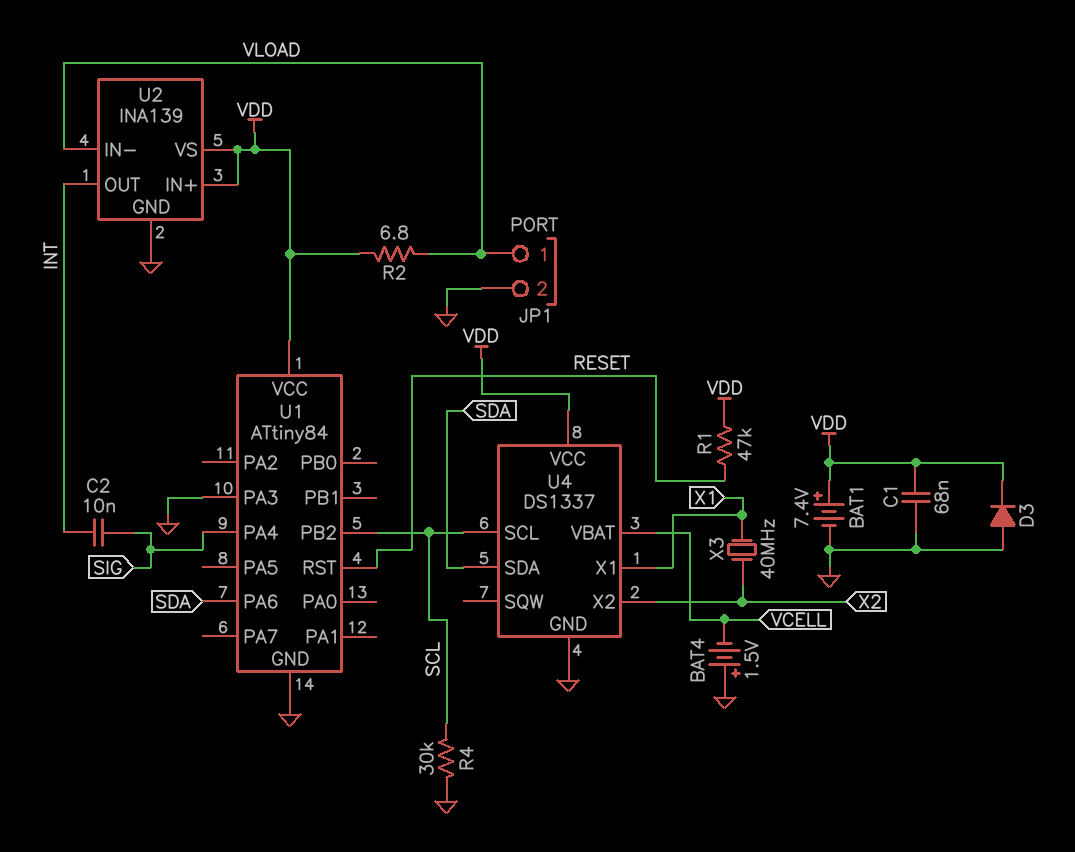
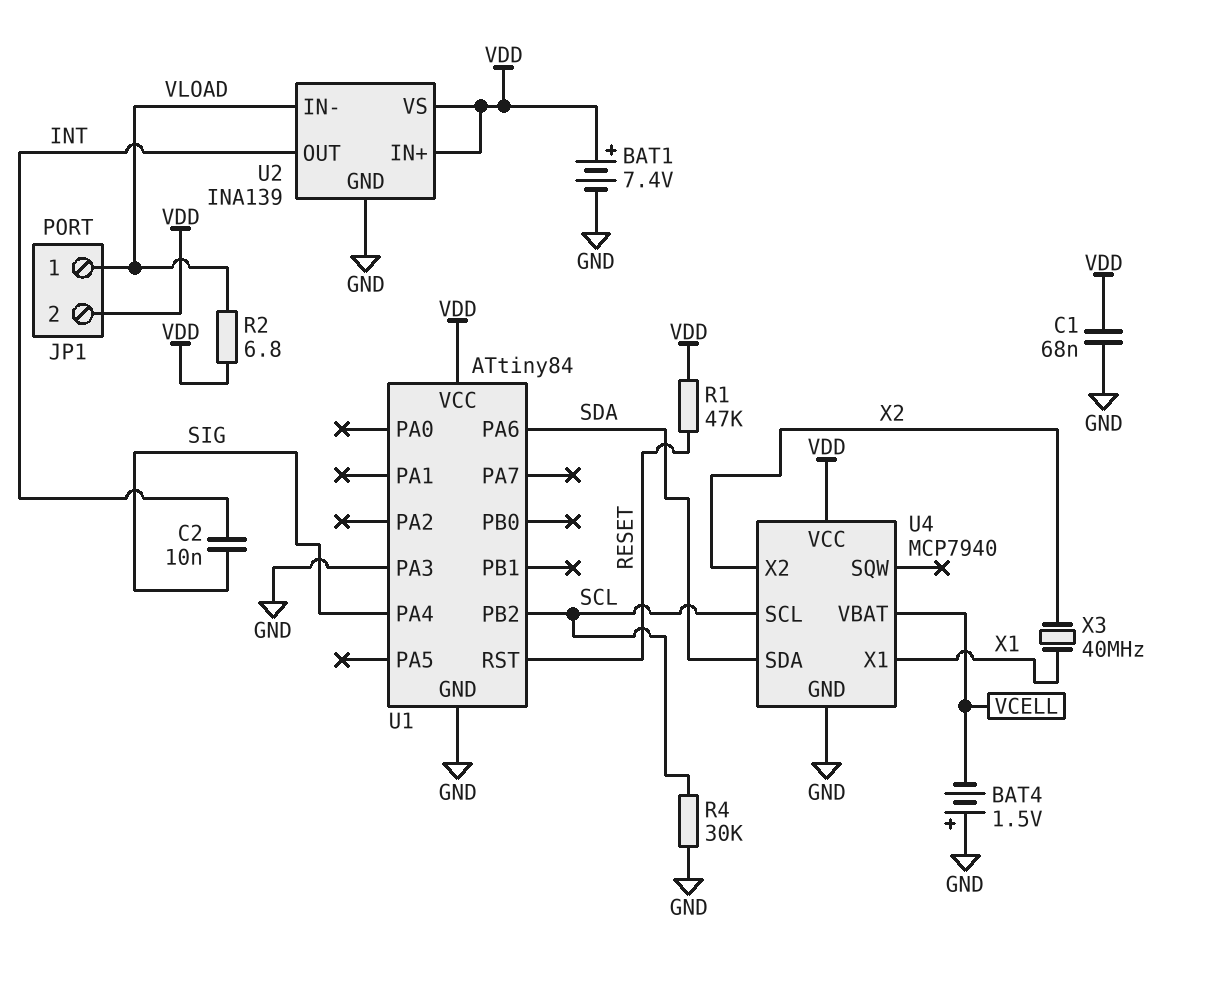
D3: diode (A GND, K VDD) -> none
JP1 pin 2: GND -> VDD
U4: DS1337 -> MCP7940

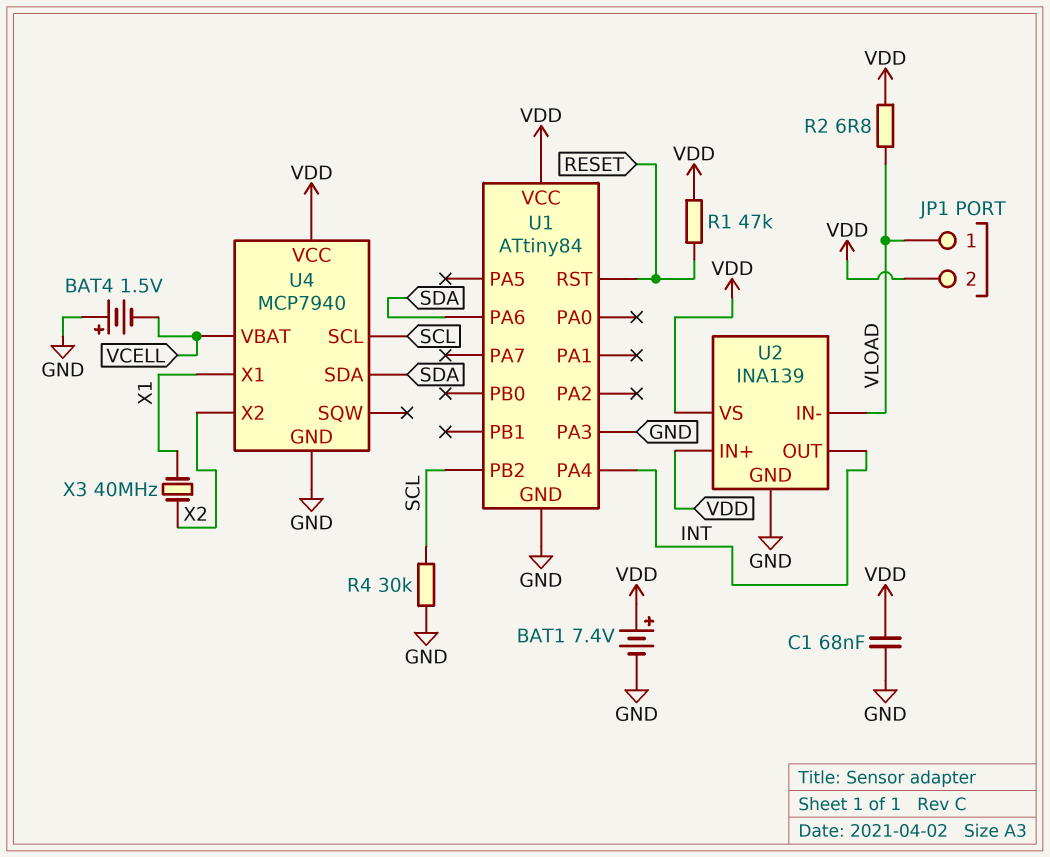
C2: 10nF (INT, SIG) -> none
U1 pin PA4: SIG -> INT

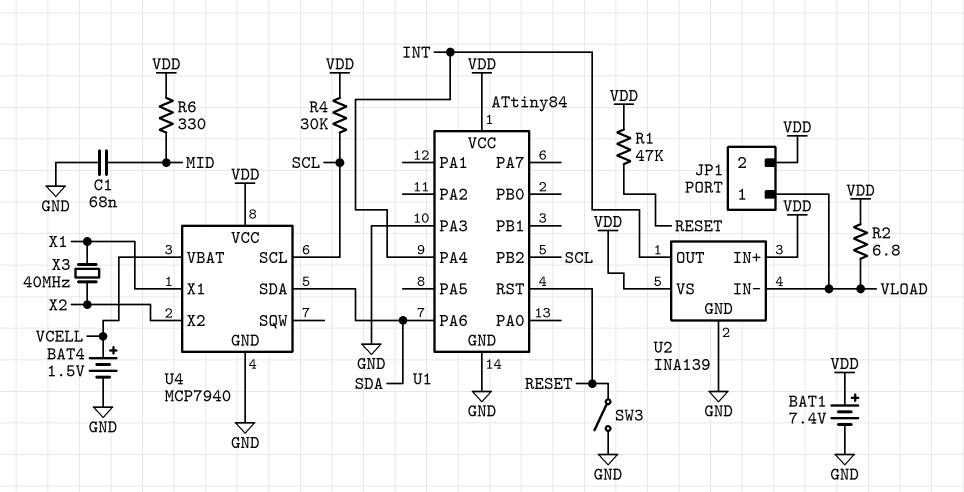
BAT4: 1.5V (plus GND, minus VCELL) -> 1.5V (plus VCELL, minus GND)
C1: 68nF (GND, VDD) -> 68nF (GND, MID)
R4: 30k (GND, SCL) -> 30k (SCL, VDD)
R6: none -> 330 (MID, VDD)
SW3: none -> switch (GND, RESET)

